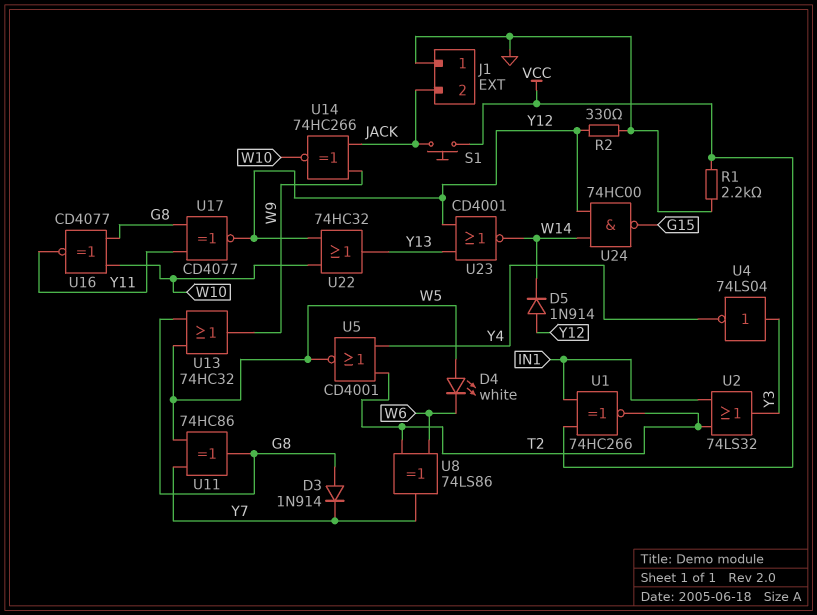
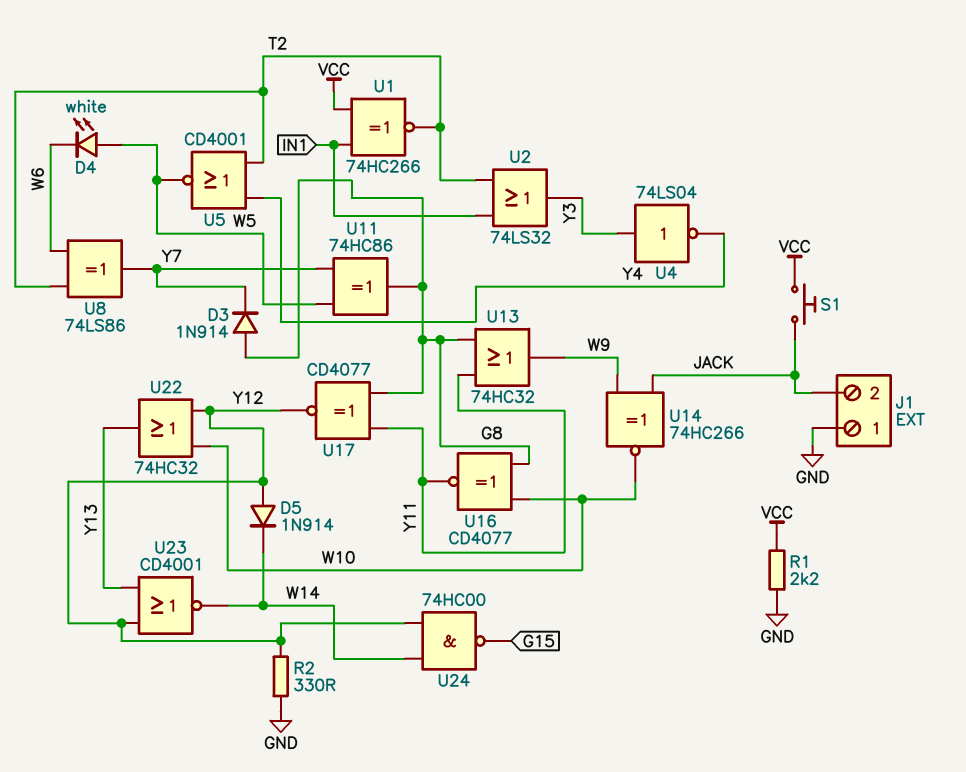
U13: OR 74HC32 (in G8, in W5, out W9) -> OR 74HC32 (in G8, in Y11, out W9)

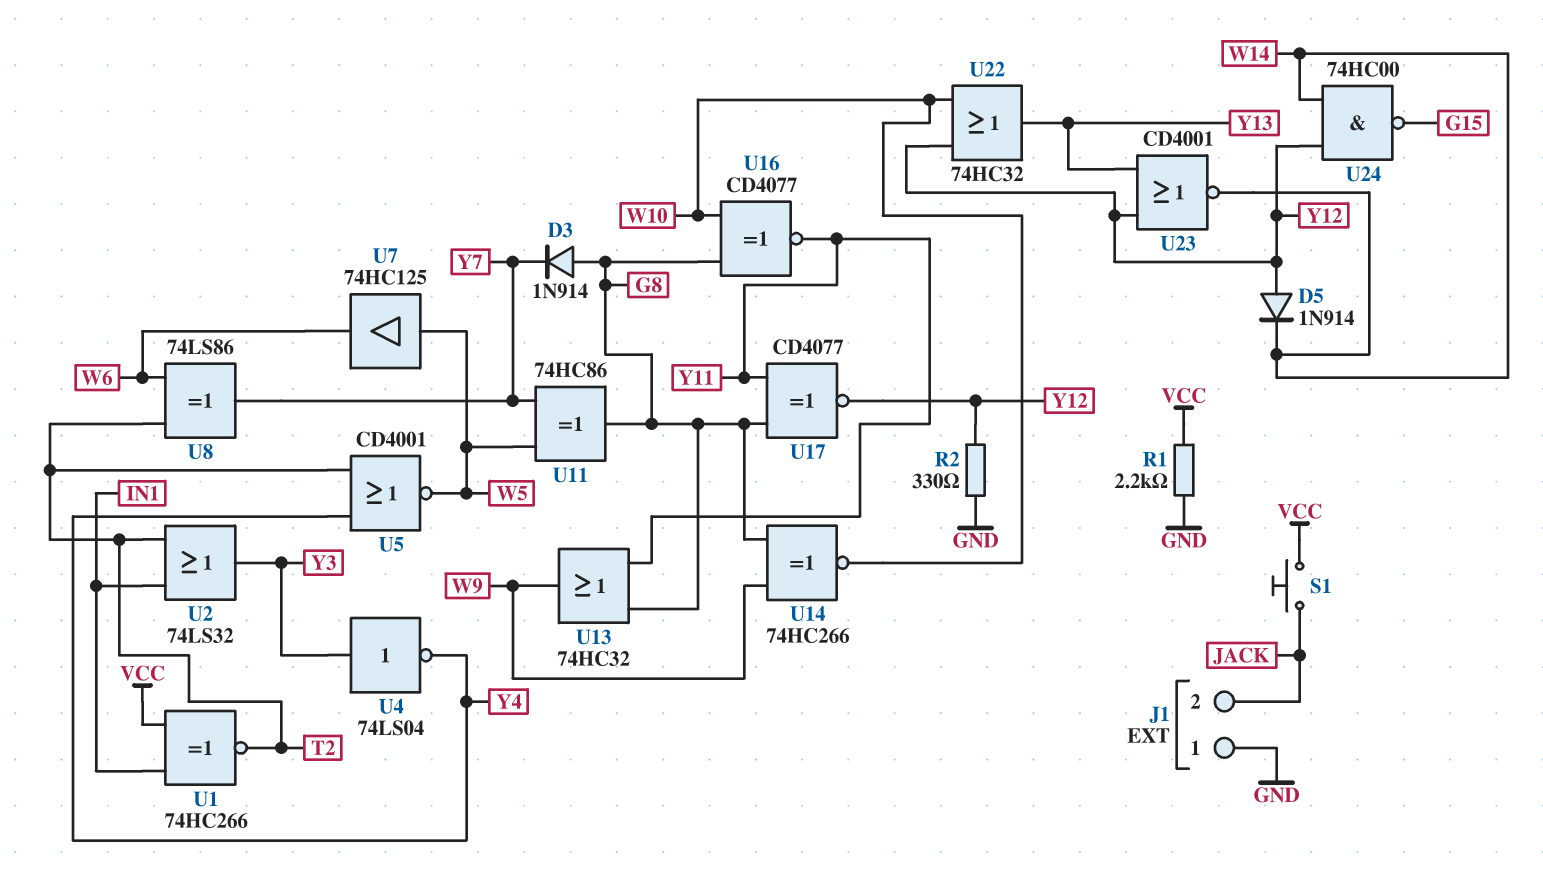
D4: LED white (A W5, K W6) -> none
U7: none -> buffer 74HC125 (in W5, out W6)
U14: XNOR 74HC266 (in JACK, in W9, out W10) -> XNOR 74HC266 (in G8, in W9, out W10)

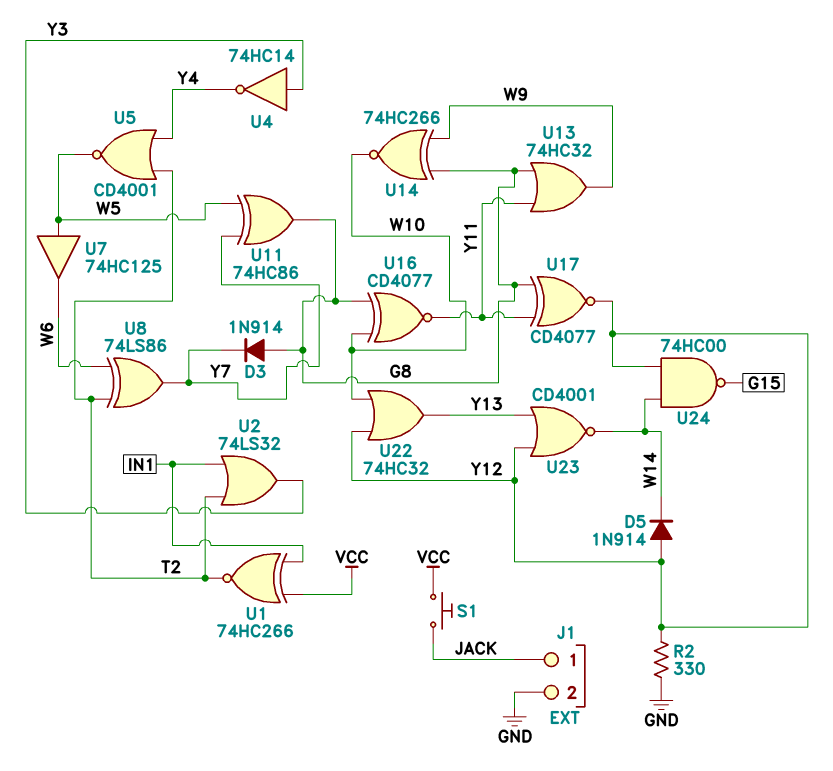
J1 pin 1: GND -> JACK
J1 pin 2: JACK -> GND
R1: 2.2k (GND, VCC) -> none
U4: NOT 74LS04 (in Y3, out Y4) -> NOT 74HC14 (in Y3, out Y4)

